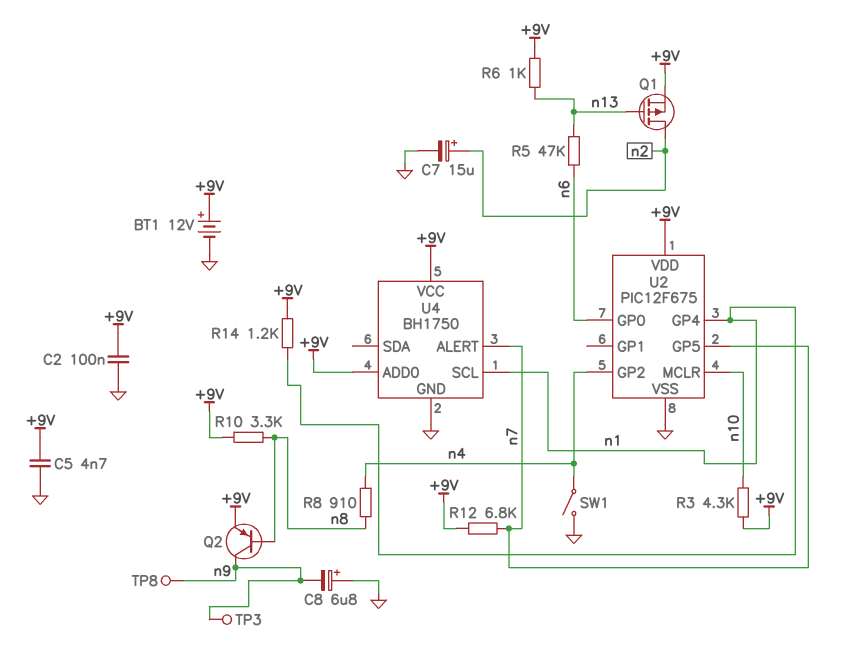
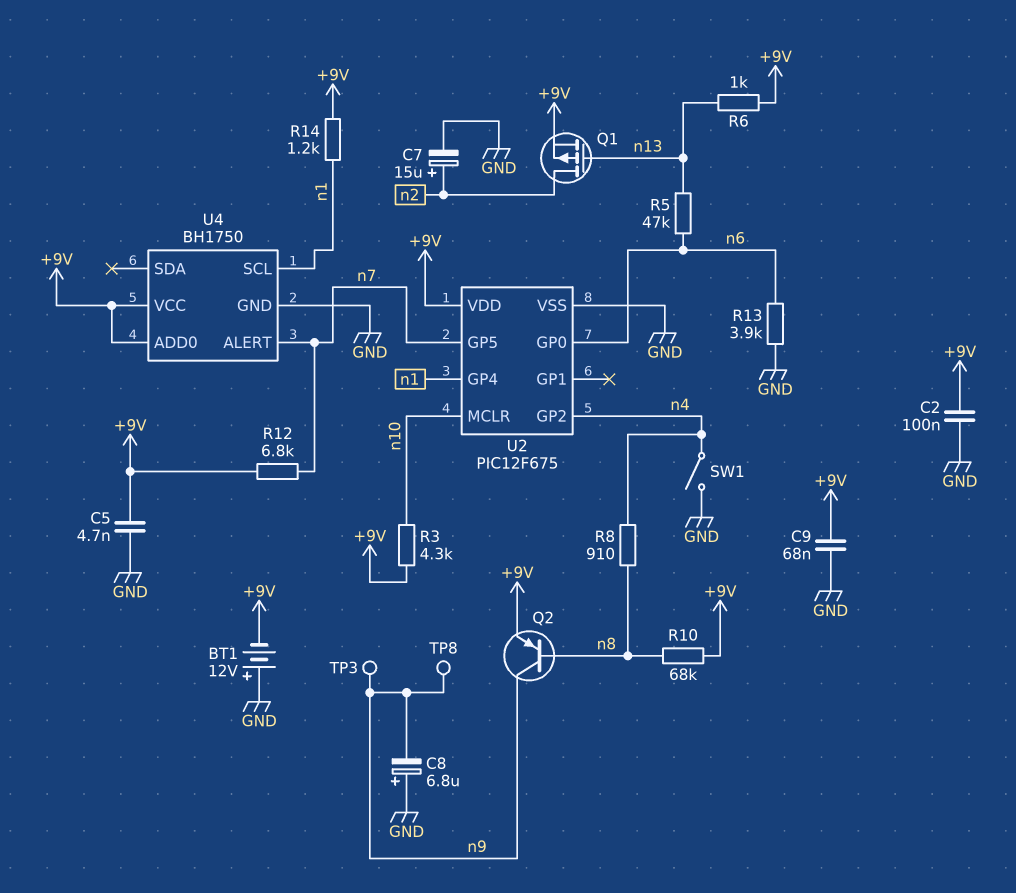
BT1: 12V (plus +9V, minus GND) -> 12V (plus GND, minus +9V)
C9: none -> 68nF (+9V, GND)
R10: 3.3k (+9V, n8) -> 68k (+9V, n8)
R13: none -> 3.9k (GND, n6)

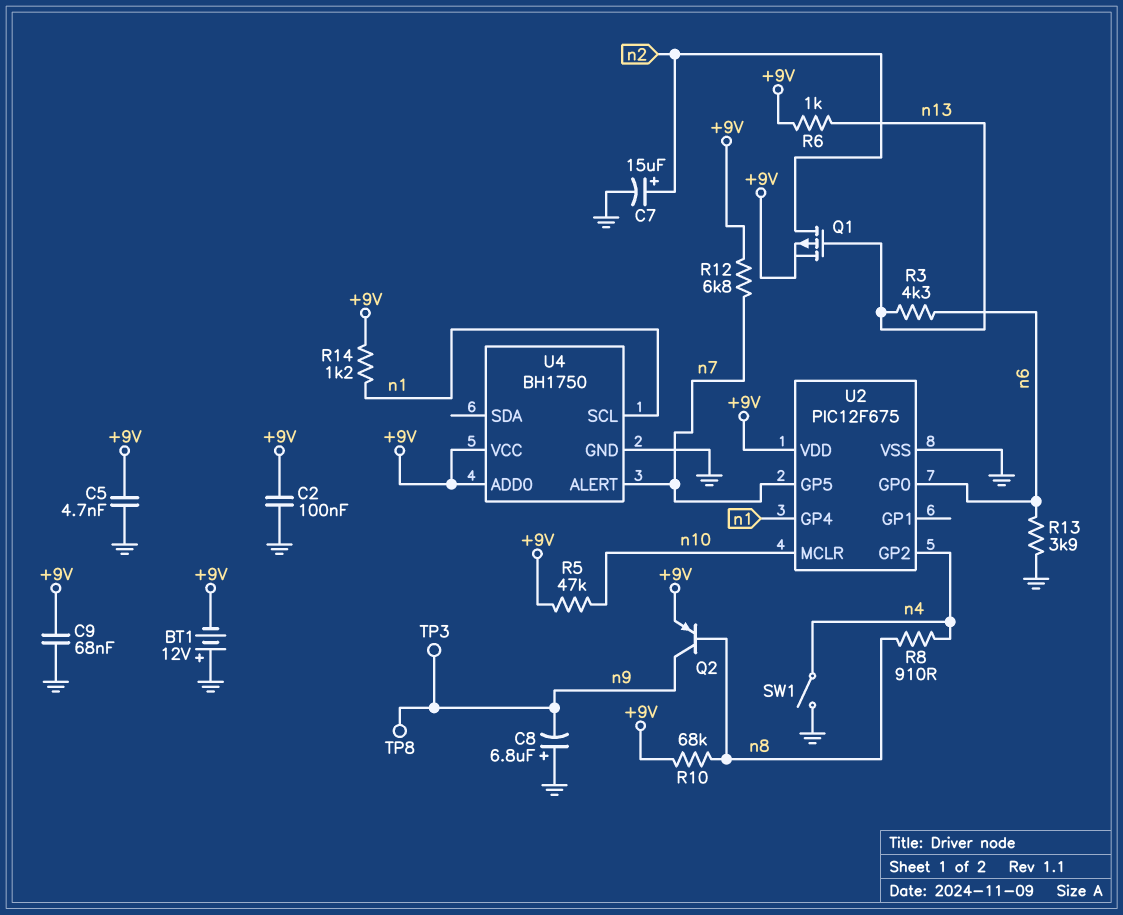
R3: 4.3k (+9V, n10) -> 4.3k (n6, n13)
R5: 47k (n6, n13) -> 47k (+9V, n10)

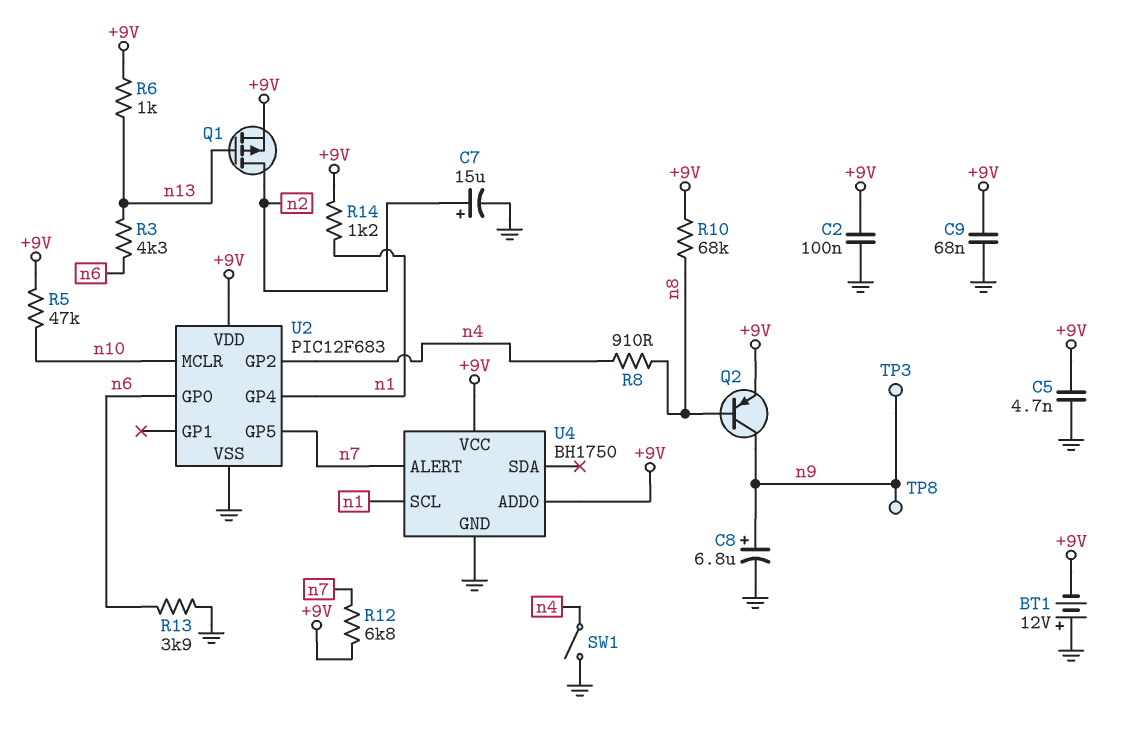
C8: 6.8uF (plus GND, minus n9) -> 6.8uF (plus n9, minus GND)
U2: PIC12F675 -> PIC12F683

